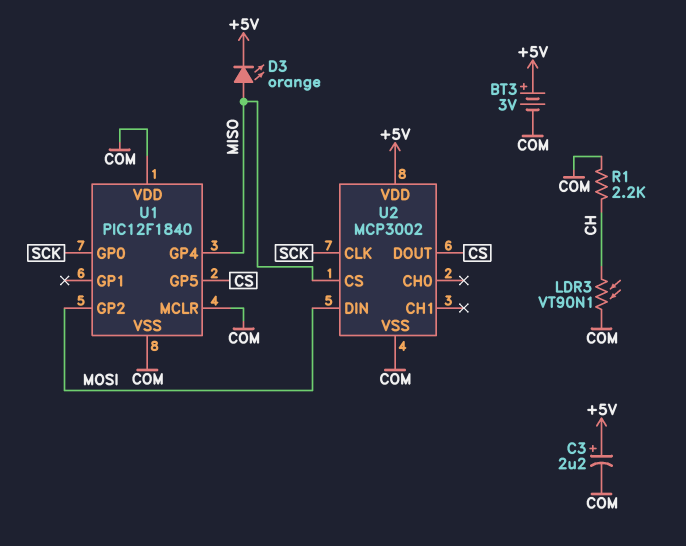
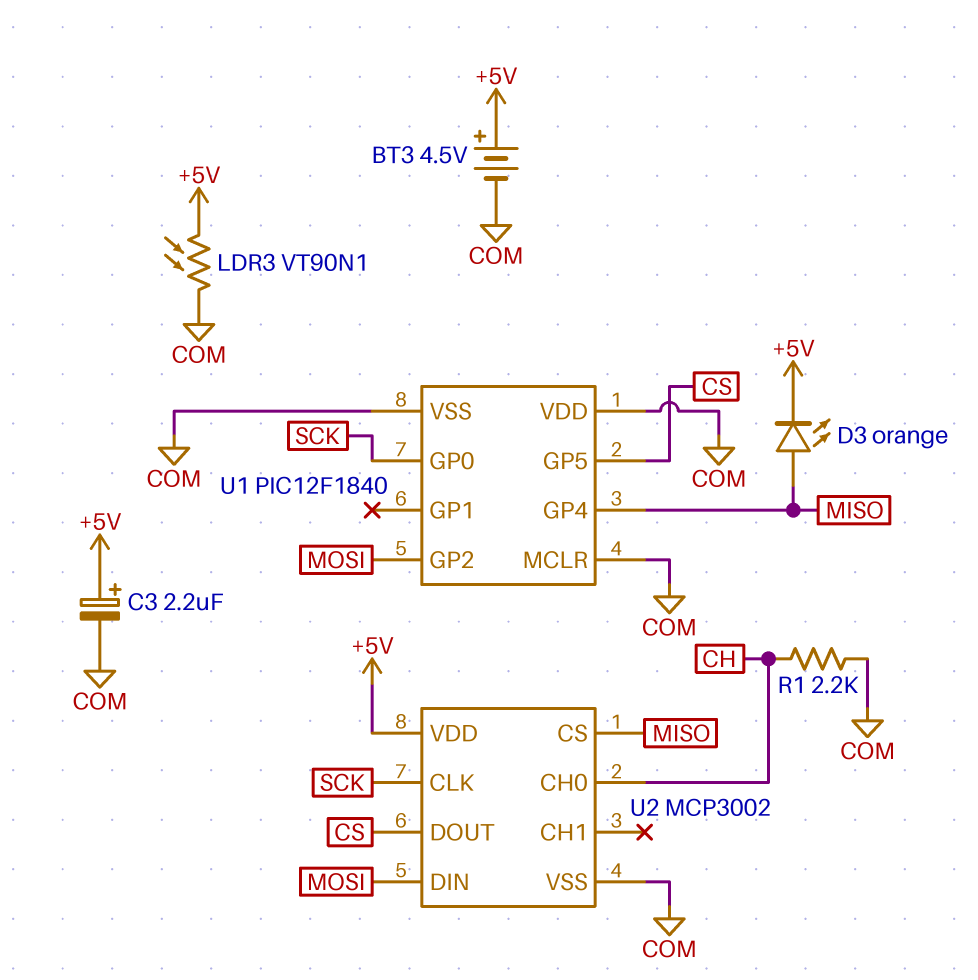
BT3: 3V (plus +5V, minus COM) -> 4.5V (plus +5V, minus COM)
LDR3: VT90N1 (CH, COM) -> VT90N1 (+5V, COM)
U2 pin CH0: none -> CH

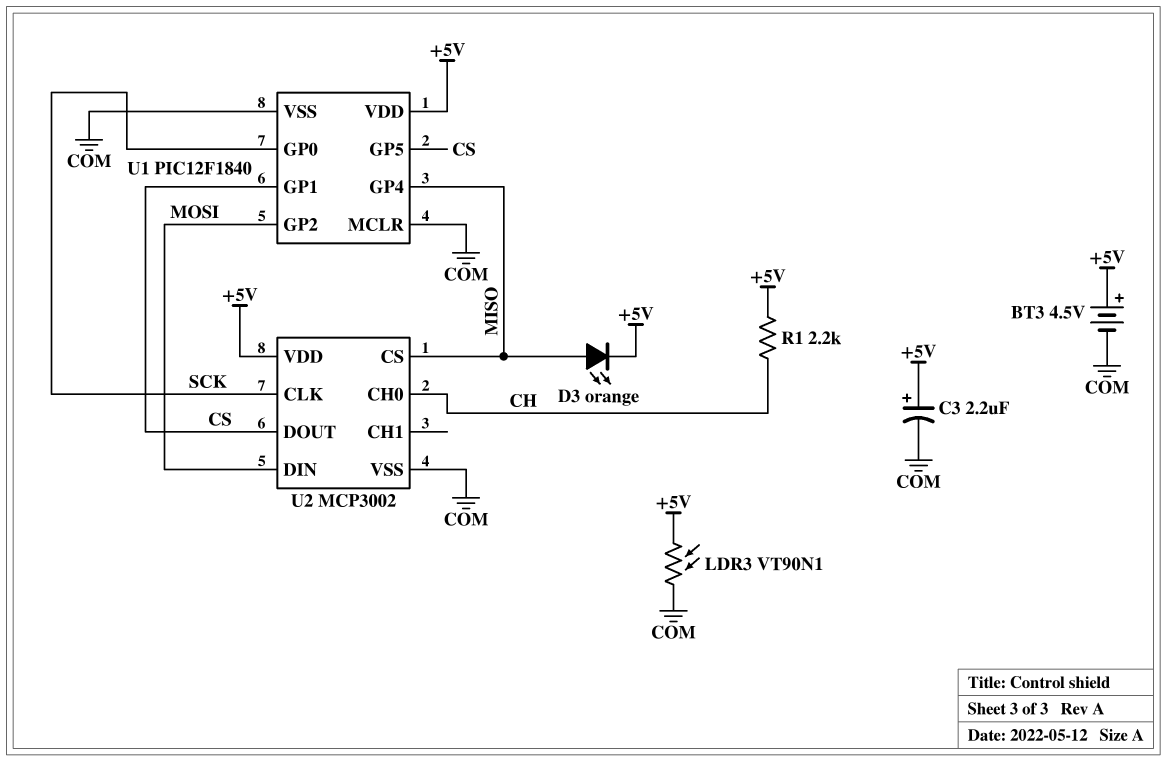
R1: 2.2k (CH, COM) -> 2.2k (+5V, CH)
U1 pin GP1: none -> CS
U1 pin VDD: COM -> +5V

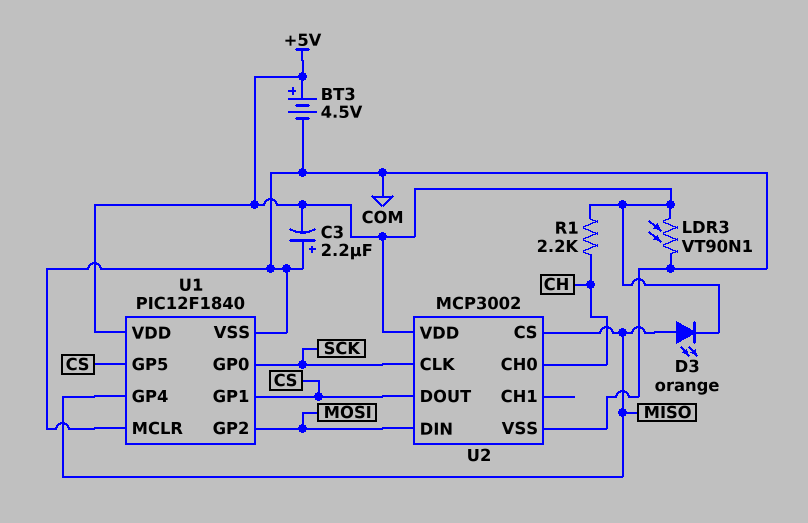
C3: 2.2uF (plus +5V, minus COM) -> 2.2uF (plus COM, minus +5V)

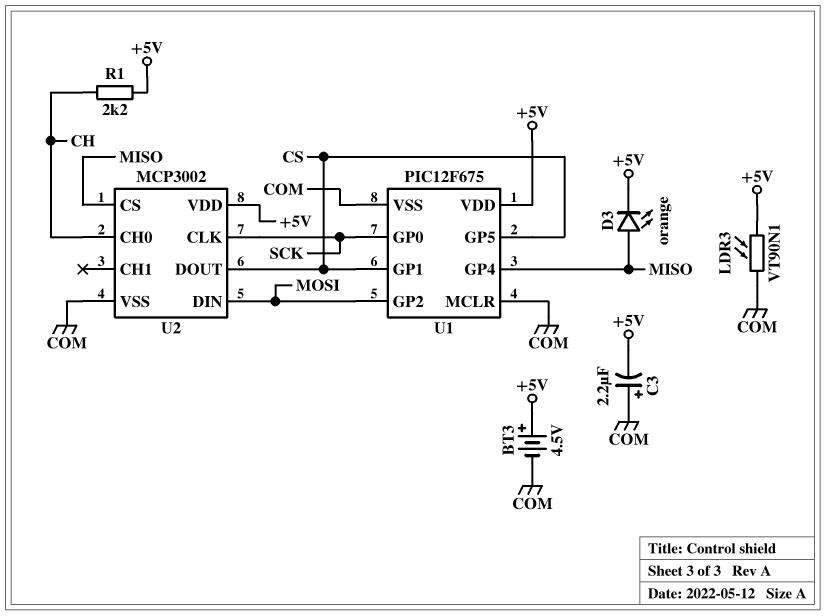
U1: PIC12F1840 -> PIC12F675

